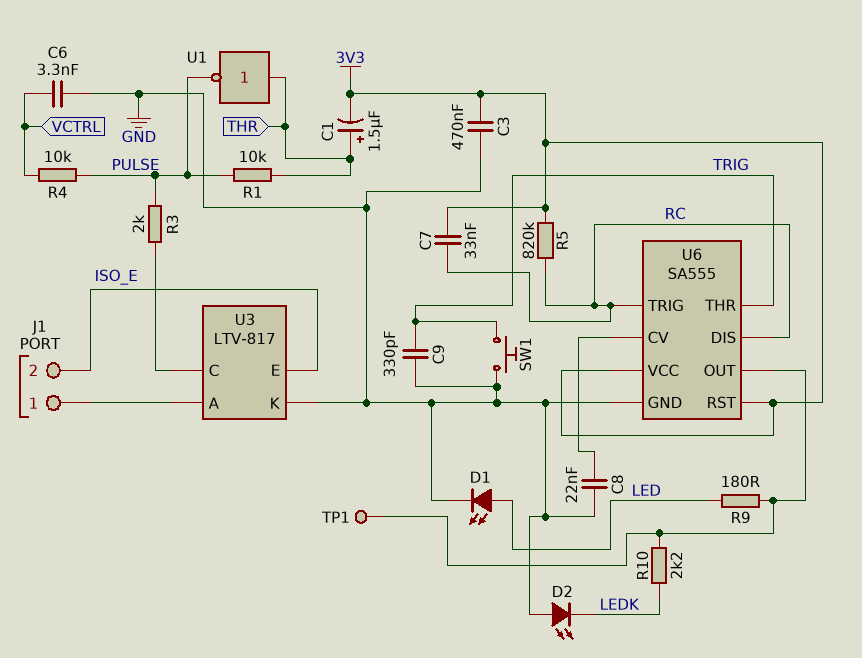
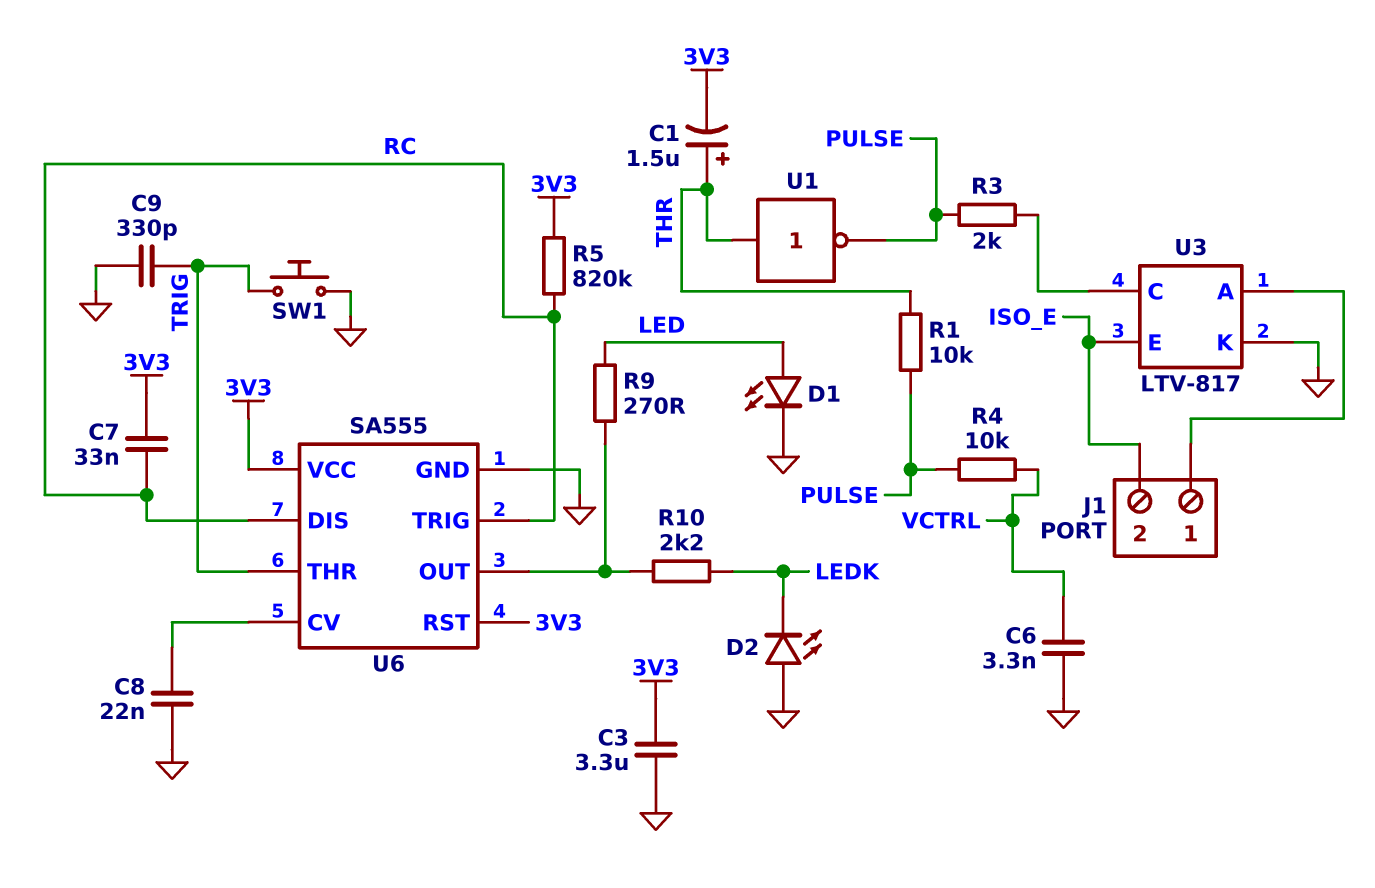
C3: 470nF (3V3, GND) -> 3.3uF (3V3, GND)
R9: 180 (LED, U6/OUT) -> 270 (LED, U6/OUT)
TP1: test point (U6/OUT) -> none

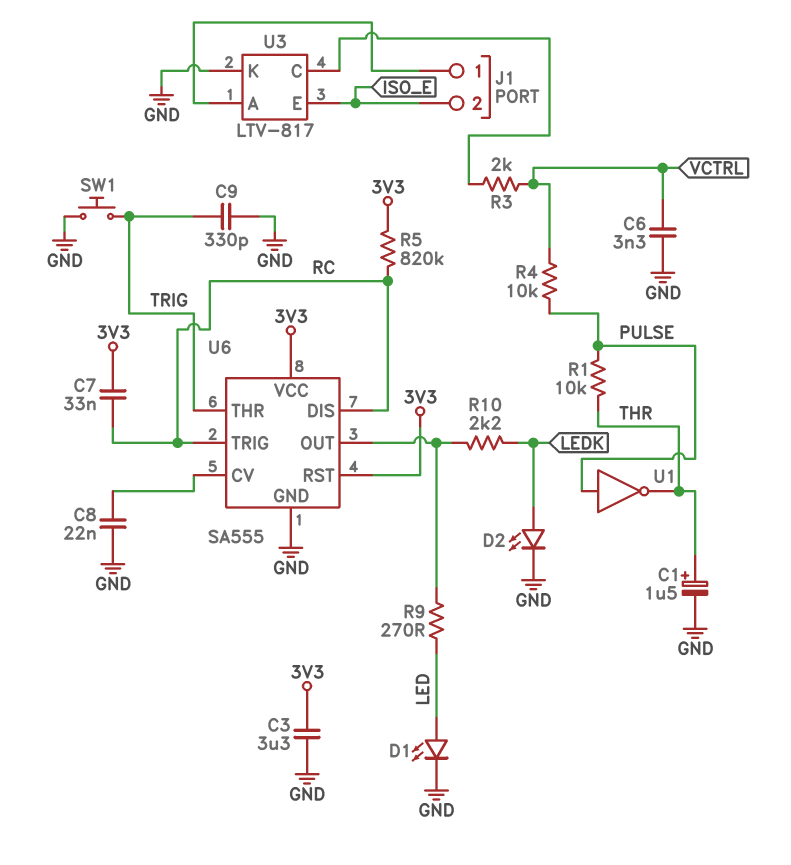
C1: 1.5uF (plus THR, minus 3V3) -> 1.5uF (plus THR, minus GND)
D2: LED (A GND, K LEDK) -> LED (A LEDK, K GND)
R3: 2k (PULSE, U3/C) -> 2k (U3/C, VCTRL)
U1: NOT (in THR, out PULSE) -> NOT (in PULSE, out THR)

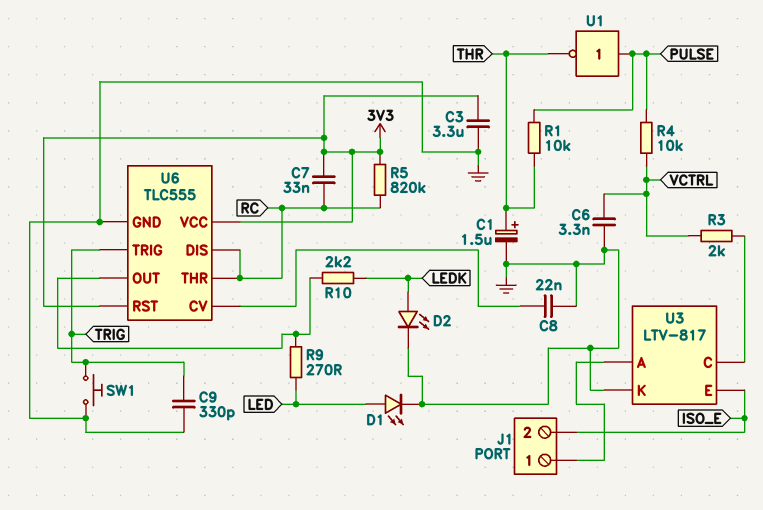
U6: SA555 -> TLC555
U6 pin THR: TRIG -> RC
U6 pin TRIG: RC -> TRIG

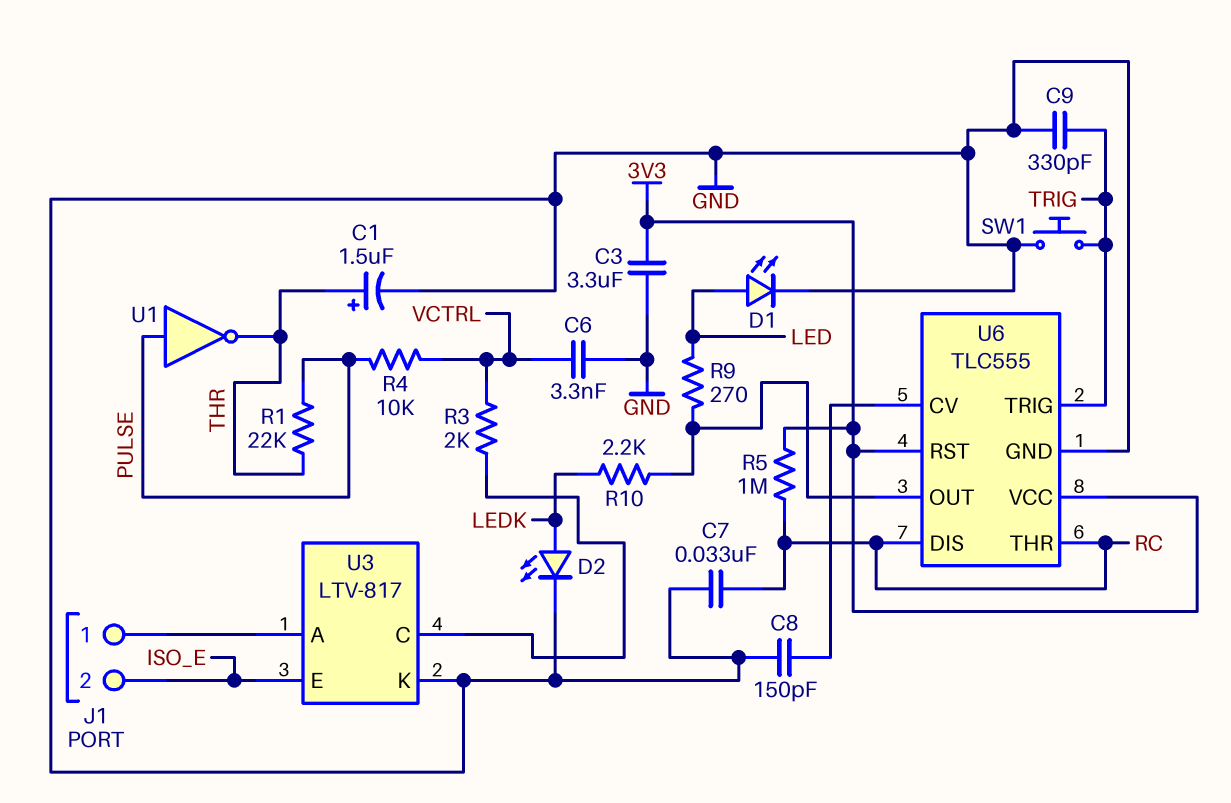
C7: 33nF (3V3, RC) -> 33nF (GND, RC)
C8: 22nF (GND, U6/CV) -> 150pF (GND, U6/CV)
R1: 10k (PULSE, THR) -> 22k (PULSE, THR)
R5: 820k (3V3, RC) -> 1M (3V3, RC)

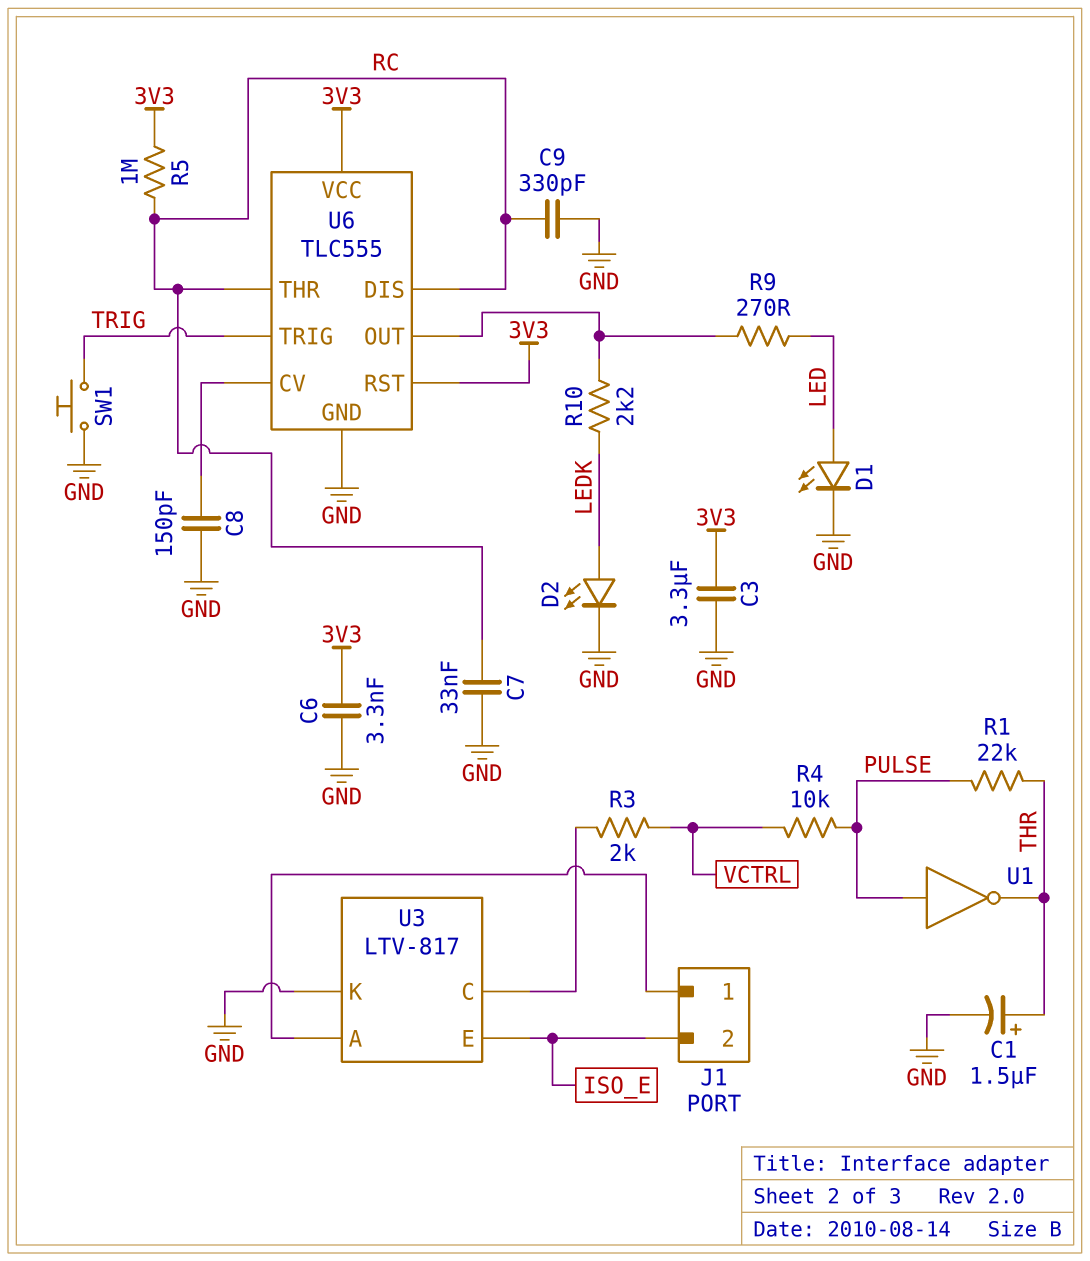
C6: 3.3nF (GND, VCTRL) -> 3.3nF (3V3, GND)
C9: 330pF (GND, TRIG) -> 330pF (GND, RC)

